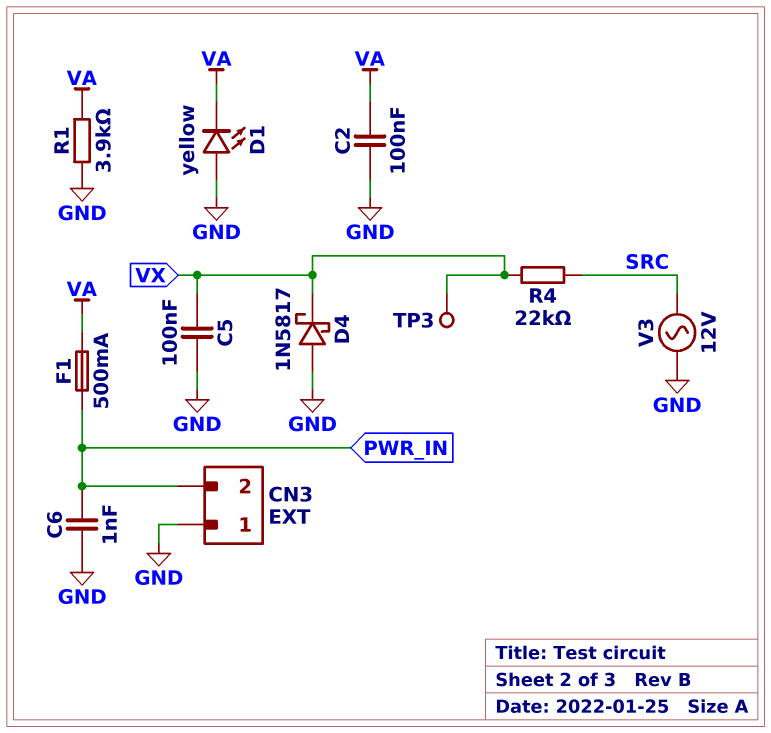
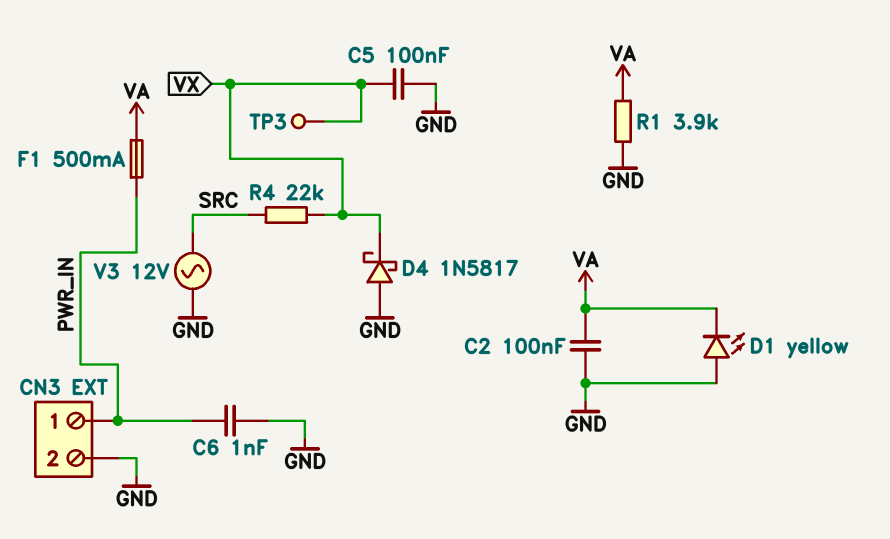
CN3 pin 1: GND -> PWR_IN
CN3 pin 2: PWR_IN -> GND

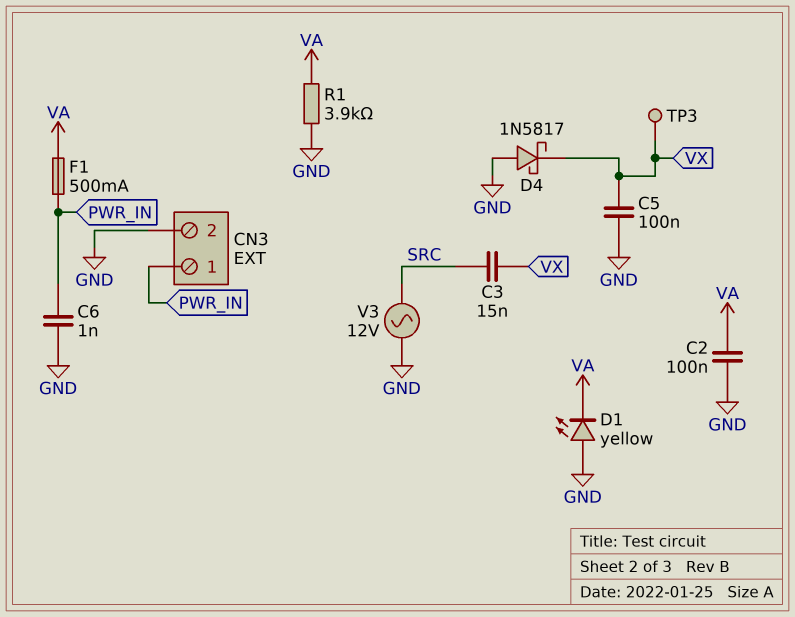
C3: none -> 15nF (SRC, VX)
R4: 22k (SRC, VX) -> none

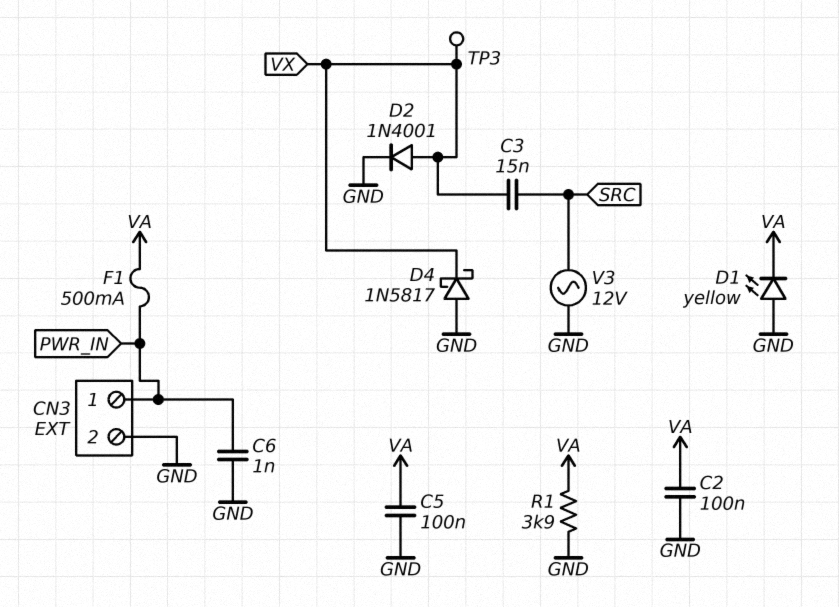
C5: 100nF (GND, VX) -> 100nF (GND, VA)
D2: none -> diode 1N4001 (A VX, K GND)

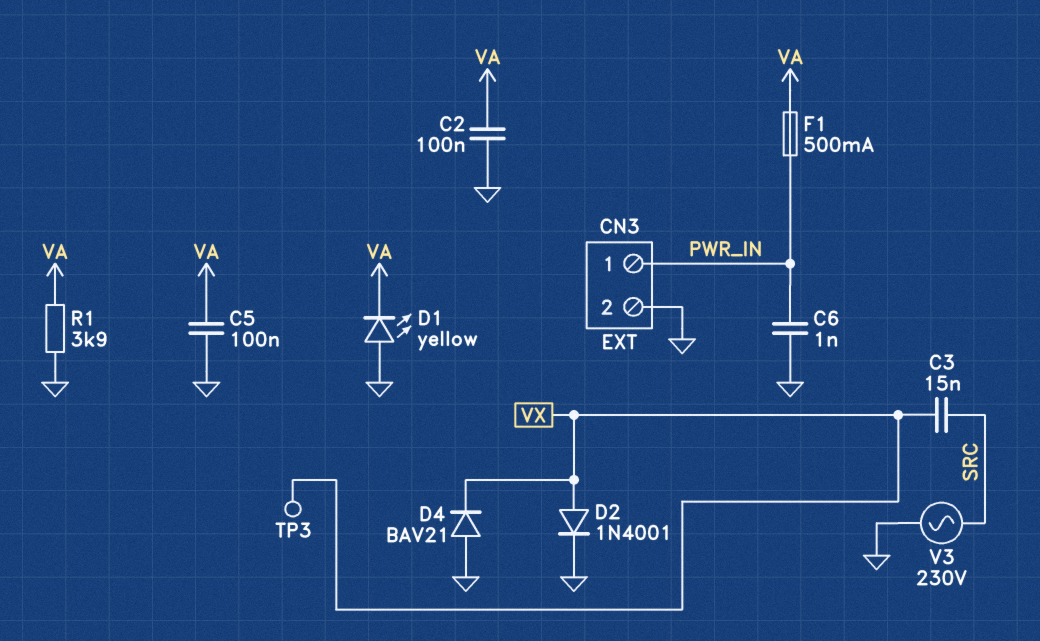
D4: schottky 1N5817 (A GND, K VX) -> diode BAV21 (A GND, K VX)
V3: AC 12V (GND, SRC) -> AC 230V (GND, SRC)

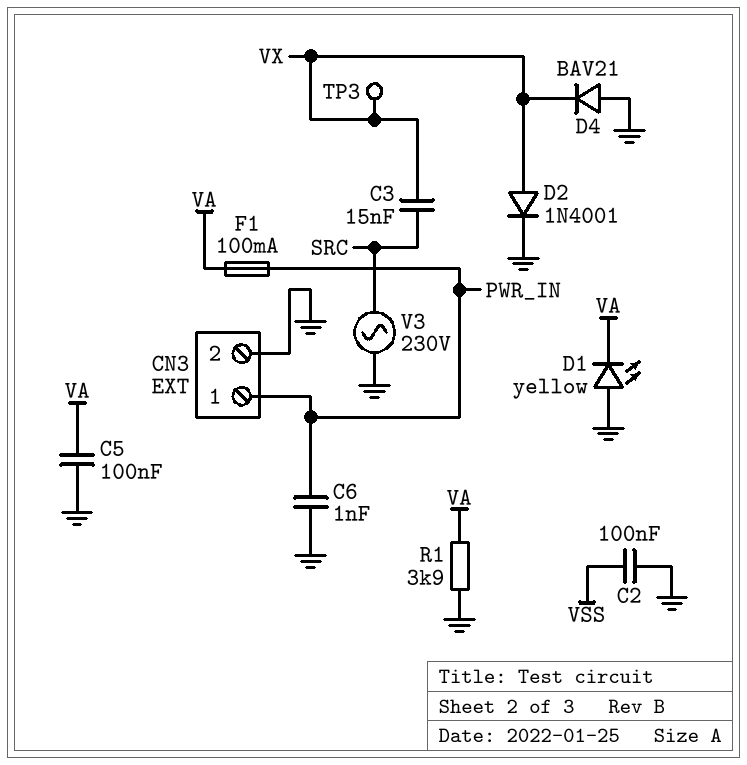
C2: 100nF (GND, VA) -> 100nF (GND, VSS)
F1: 500mA (PWR_IN, VA) -> 100mA (PWR_IN, VA)

